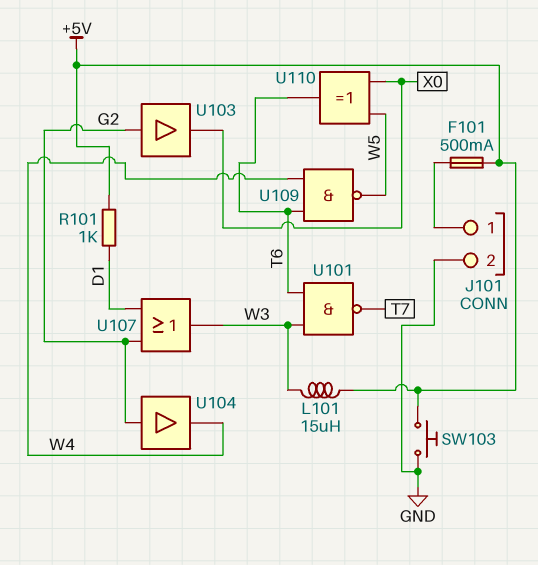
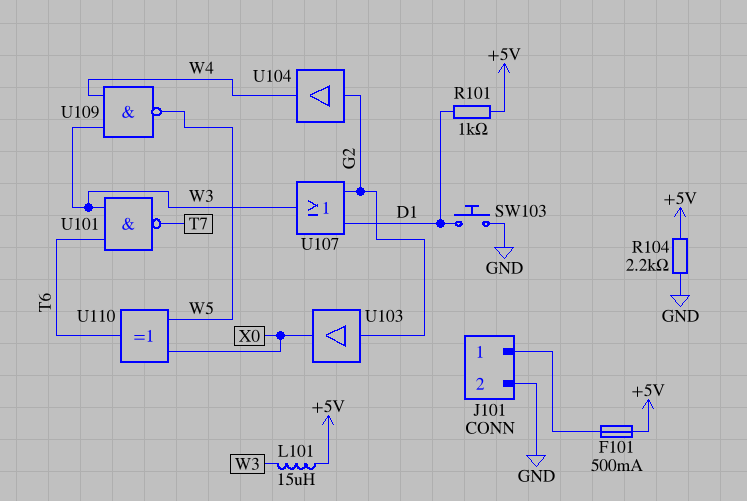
R104: none -> 2.2k (+5V, GND)
SW103: button (+5V, GND) -> button (D1, GND)
U109: NAND (in T6, in W4, out W5) -> NAND (in W3, in W4, out W5)

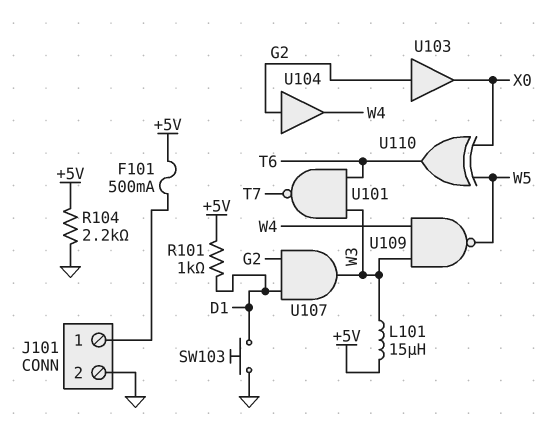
U107: OR (in D1, in G2, out W3) -> AND (in D1, in G2, out W3)

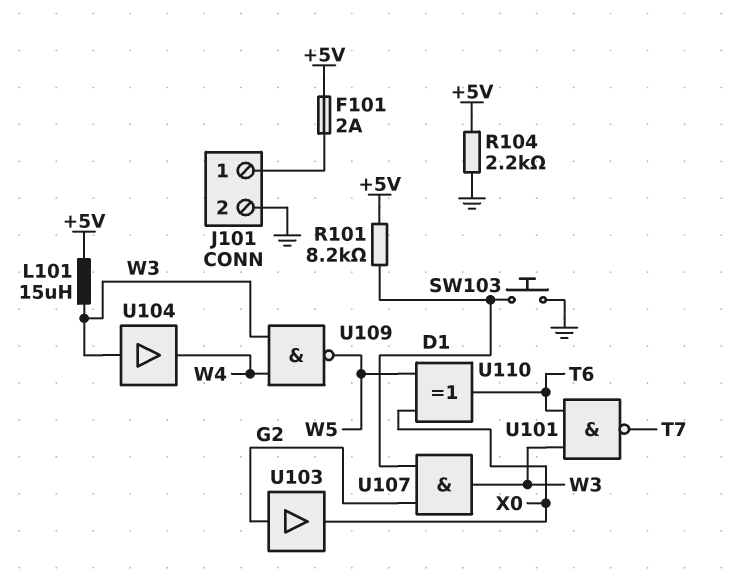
F101: 500mA (+5V, J101/1) -> 2A (+5V, J101/1)
R101: 1k (+5V, D1) -> 8.2k (+5V, D1)
U104: buffer (in G2, out W4) -> buffer (in W3, out W4)

